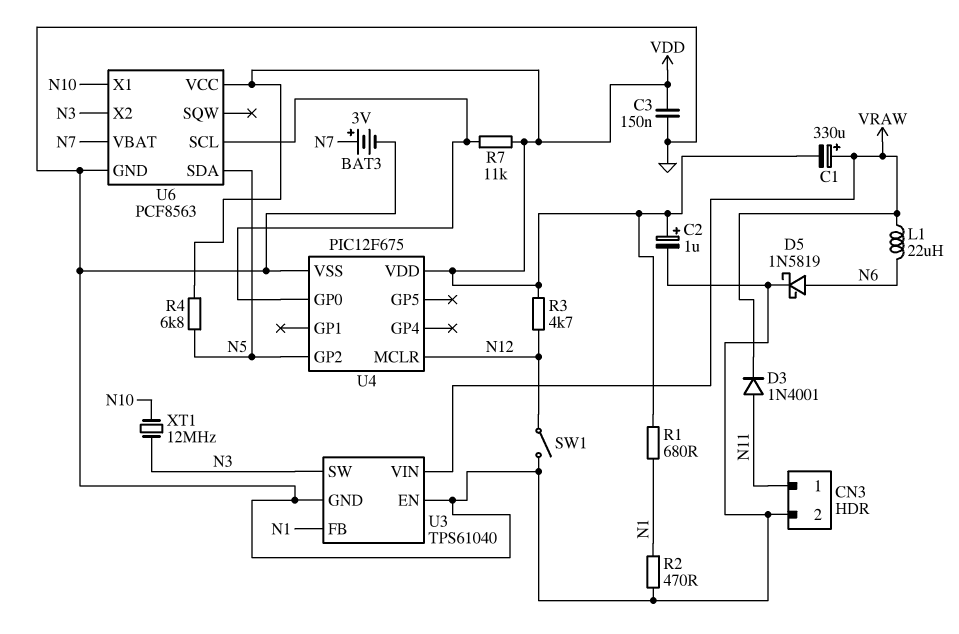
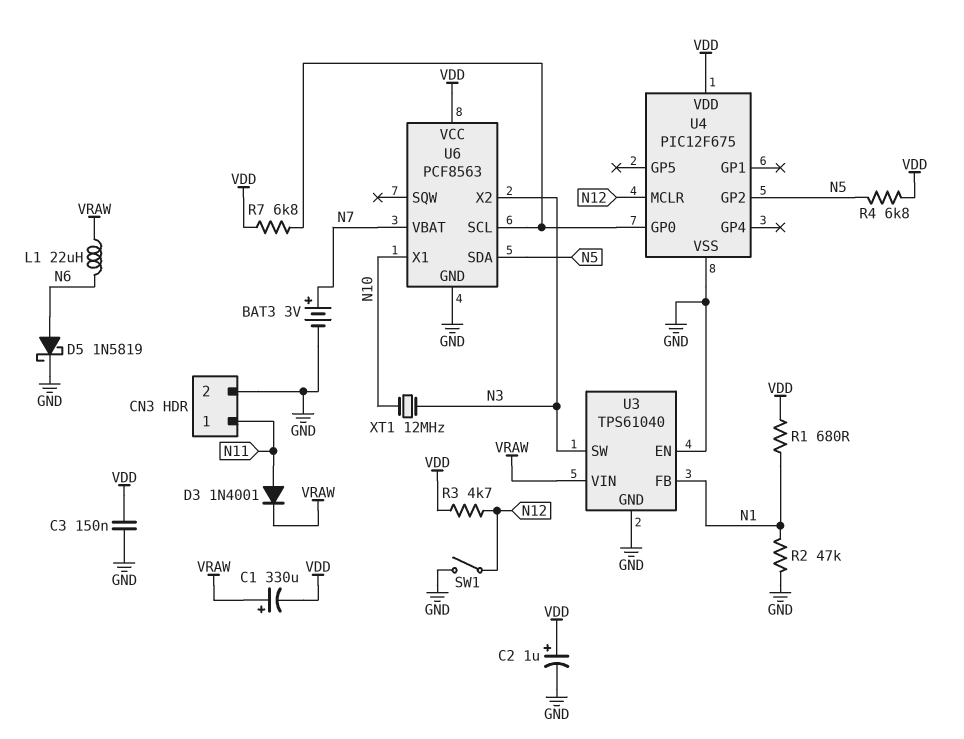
R2: 470 (GND, N1) -> 47k (GND, N1)
R7: 11k (U4/GP0, VDD) -> 6.8k (U4/GP0, VDD)

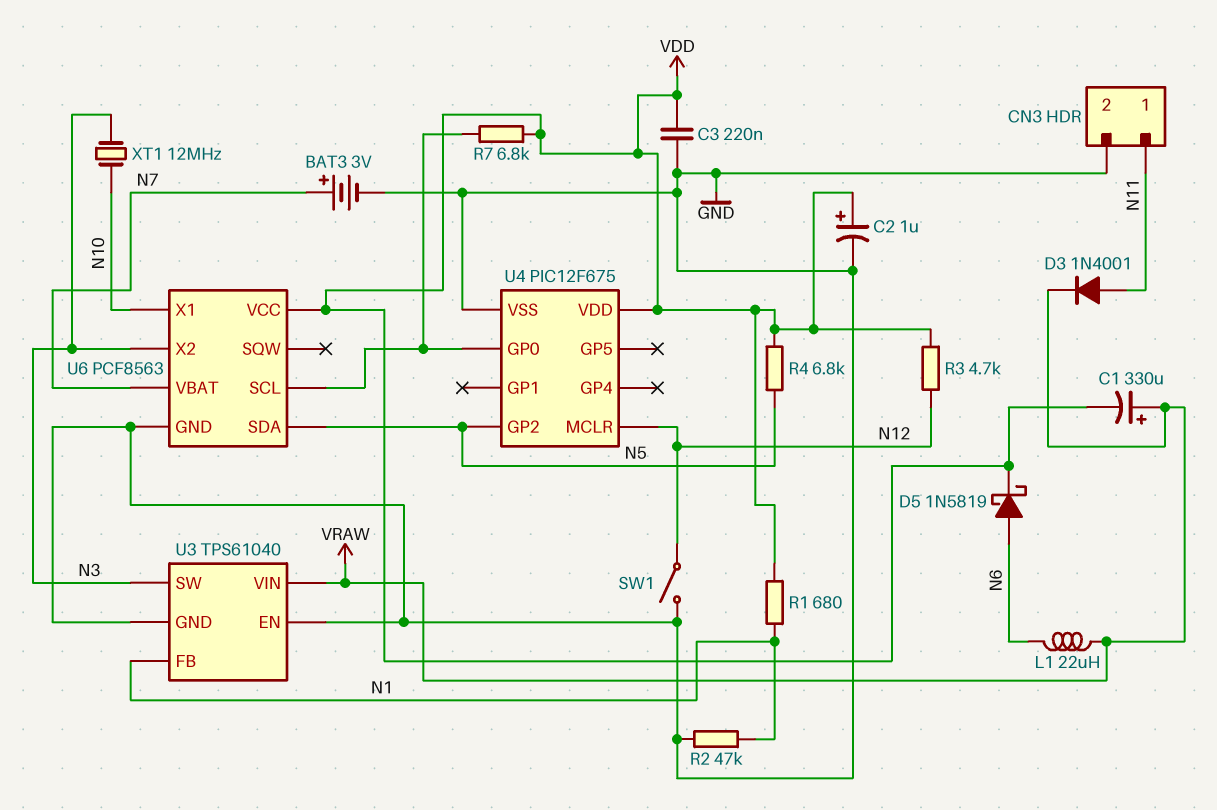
C3: 150nF (GND, VDD) -> 220nF (GND, VDD)
D5: schottky 1N5819 (A N6, K GND) -> schottky 1N5819 (A N6, K VDD)

